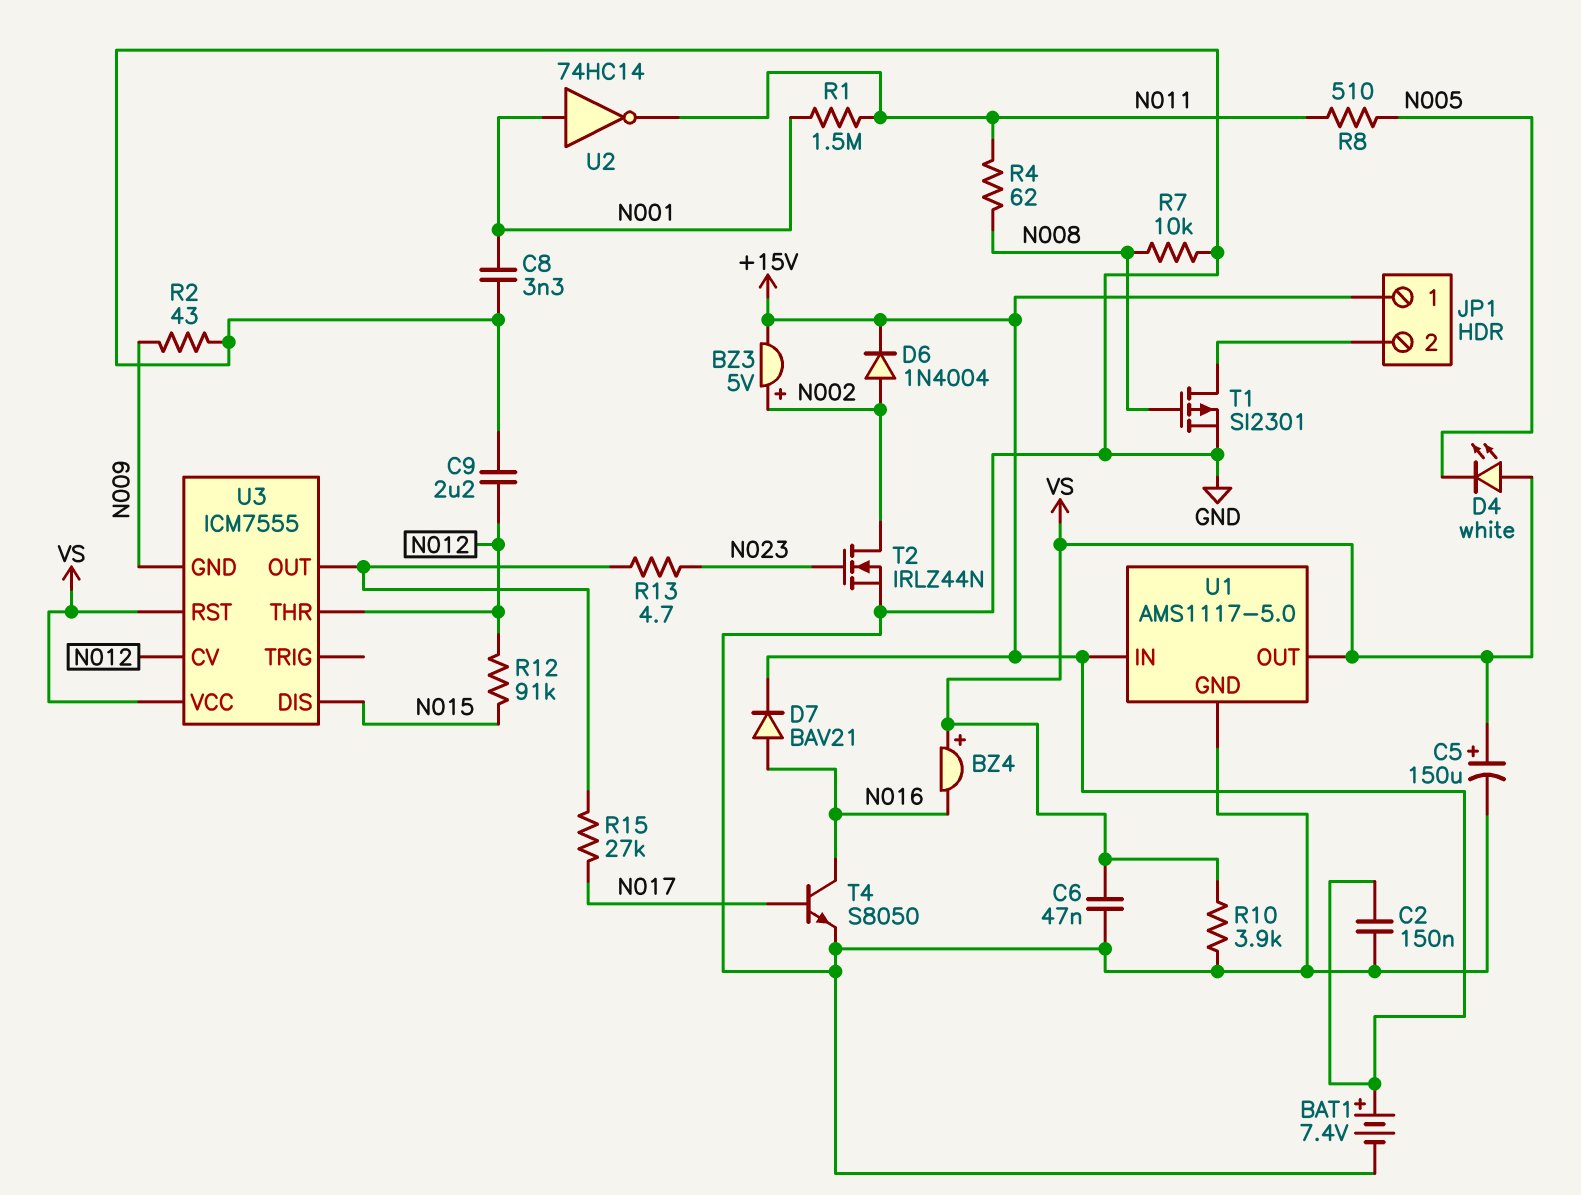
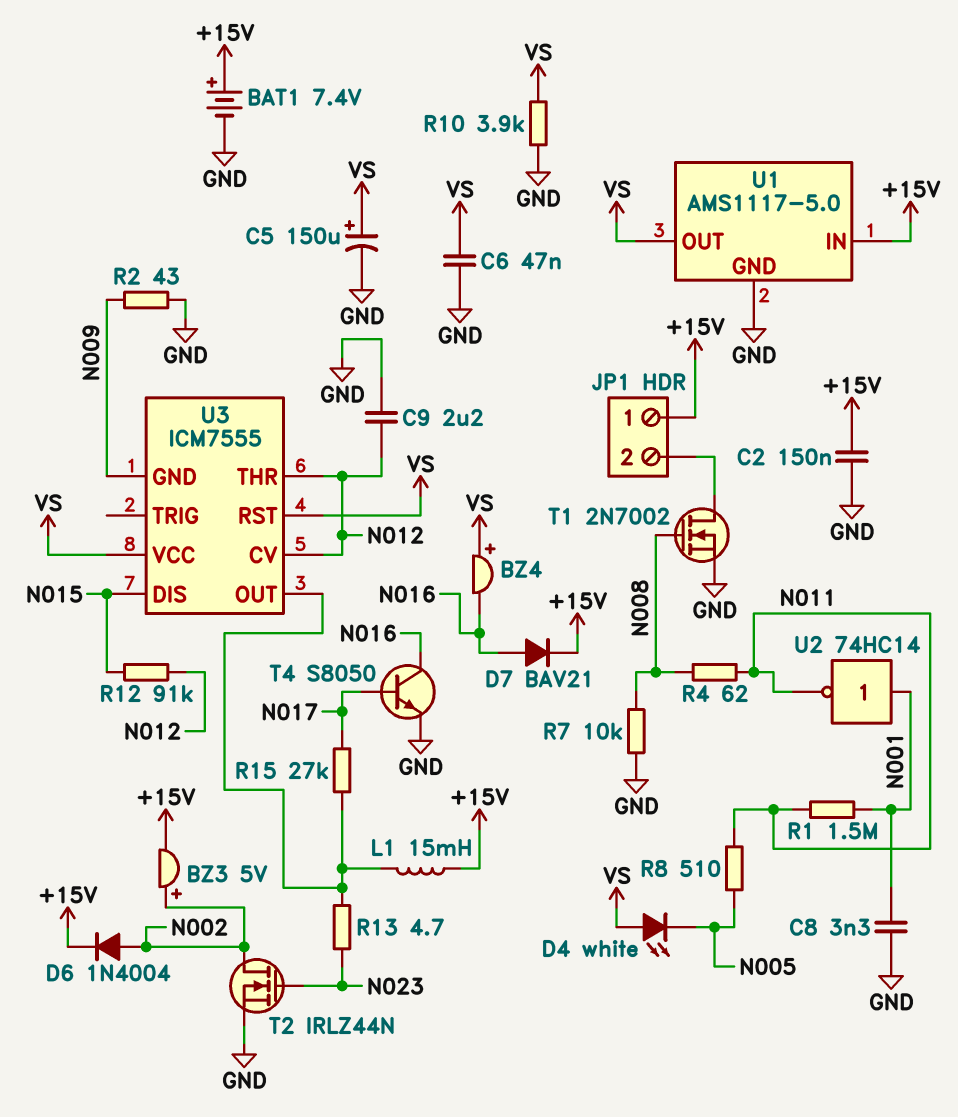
L1: none -> 15mH (+15V, U3/OUT)
T1: PMOS SI2301 (G N008, D JP1/2, S GND) -> NMOS 2N7002 (G N008, D JP1/2, S GND)

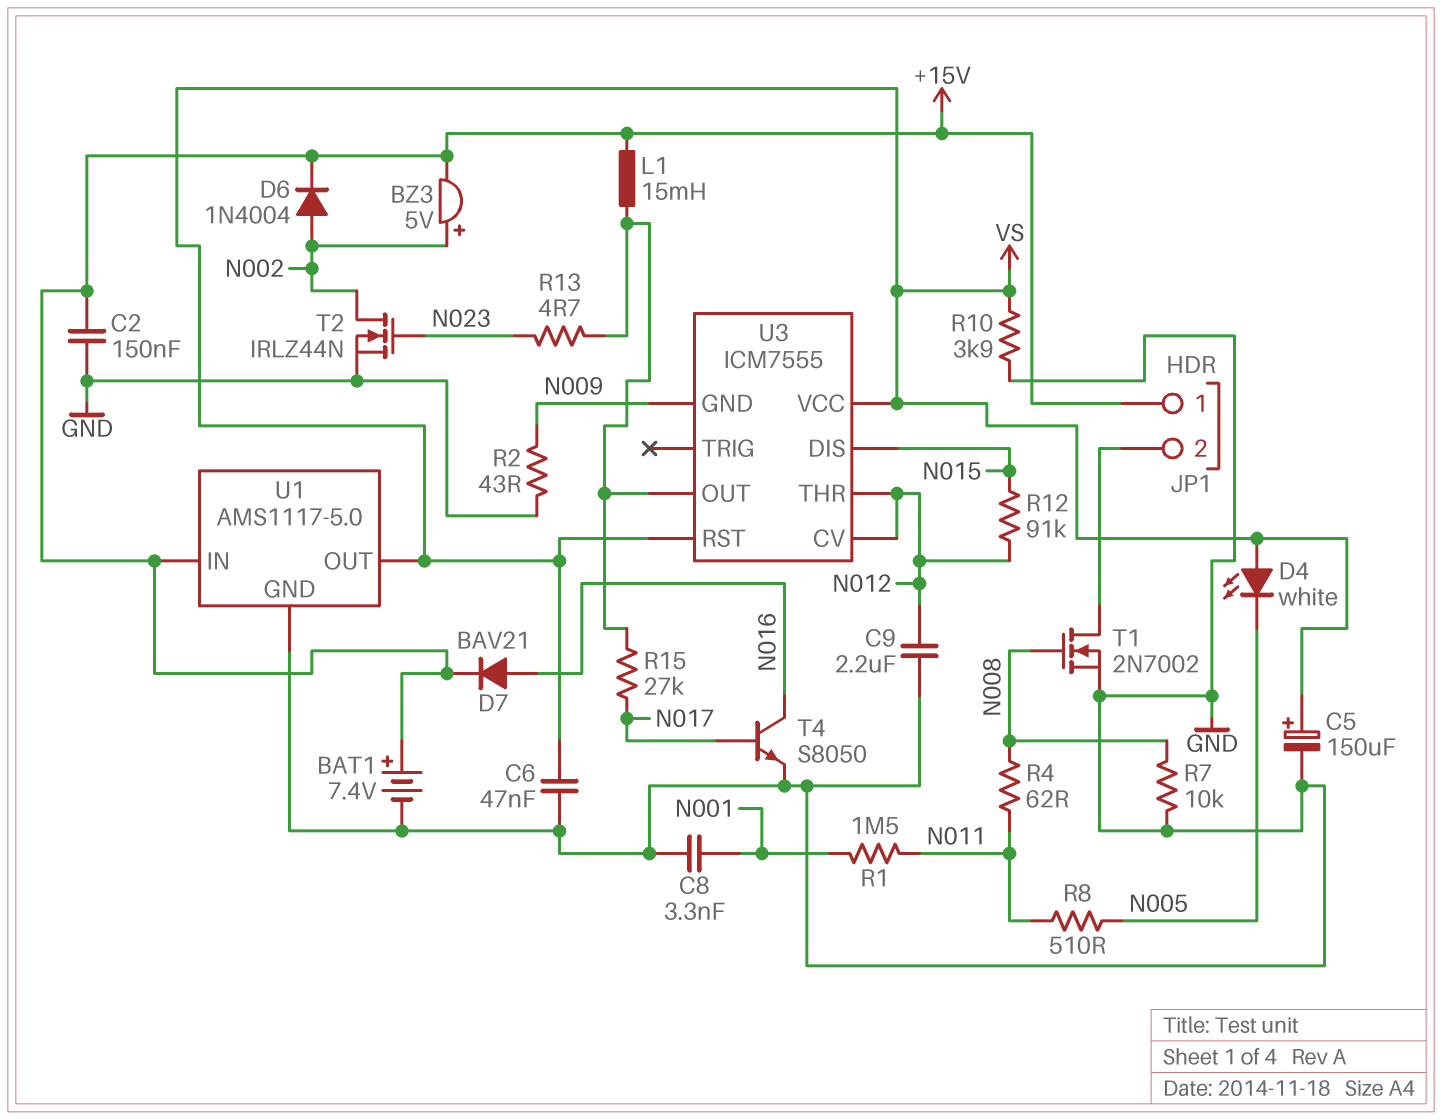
BZ4: buzzer (plus VS, minus N016) -> none
U2: NOT 74HC14 (in N001, out N011) -> none

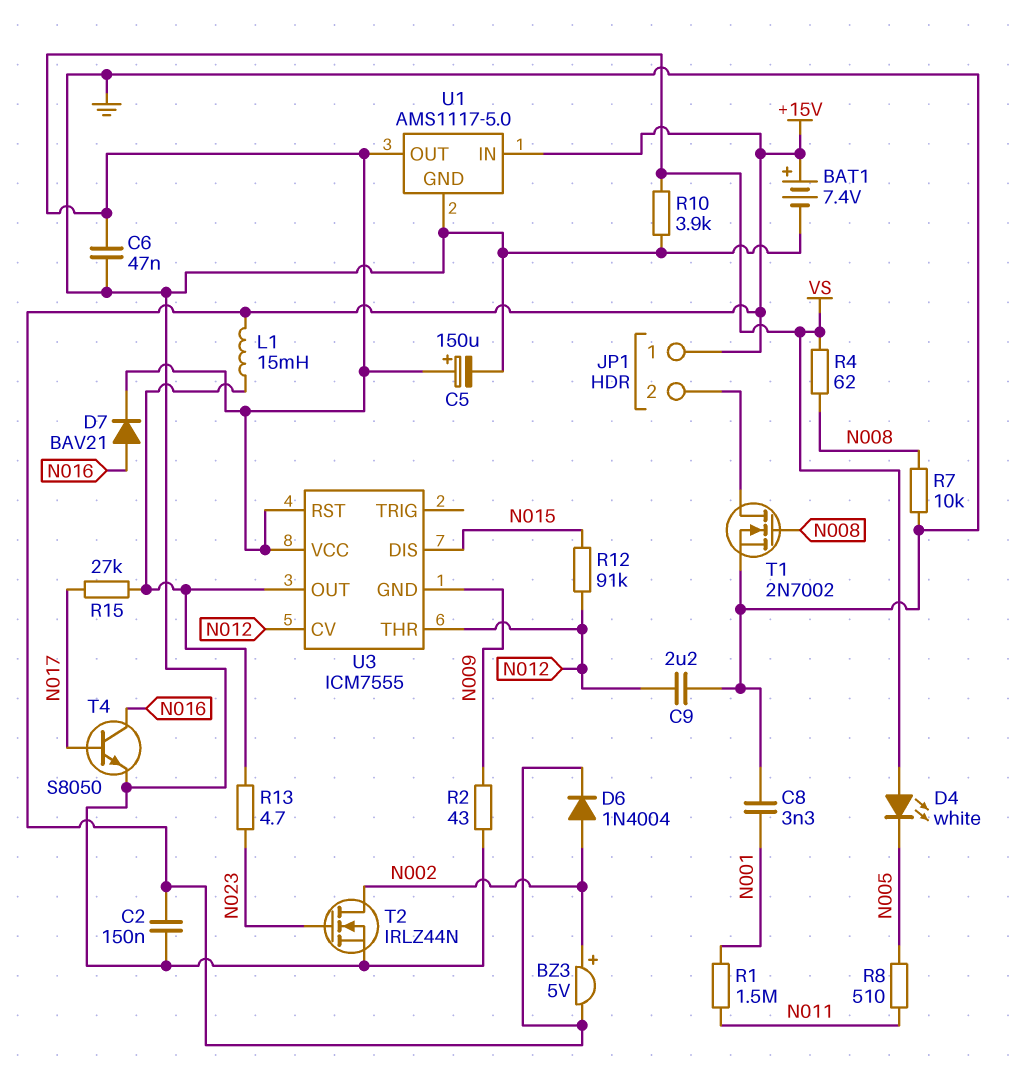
D7: diode BAV21 (A N016, K +15V) -> diode BAV21 (A N016, K VS)
R4: 62 (N008, N011) -> 62 (N008, VS)

